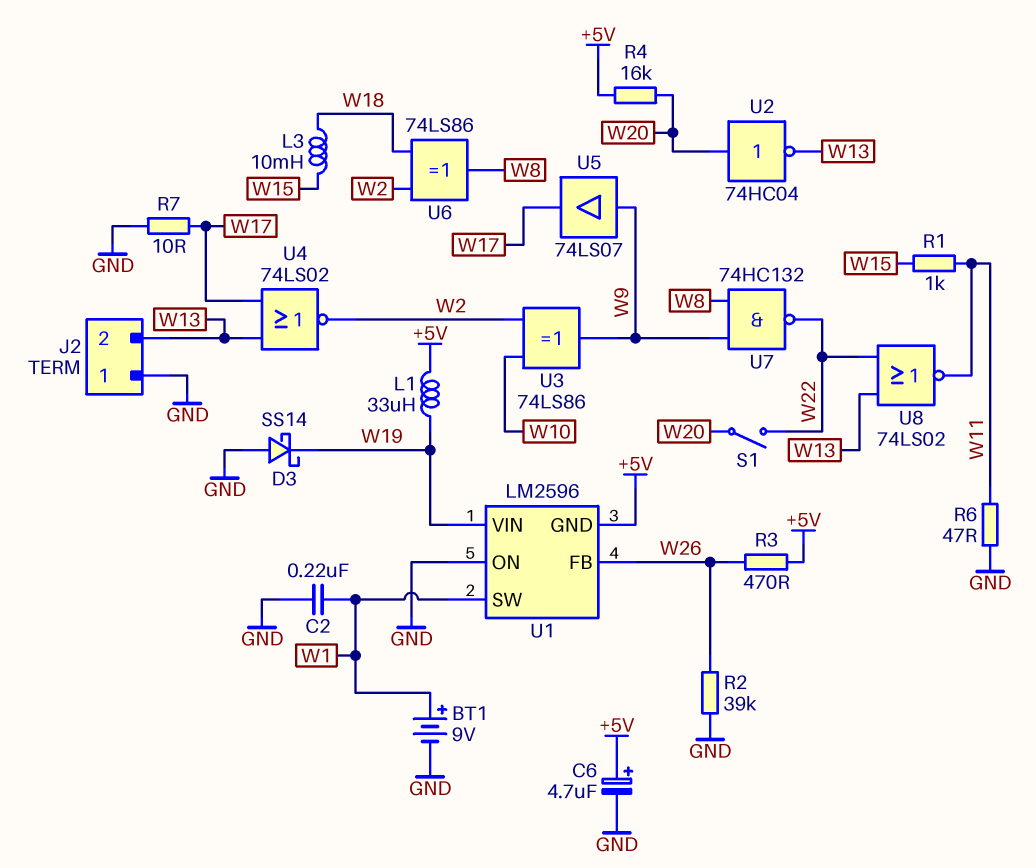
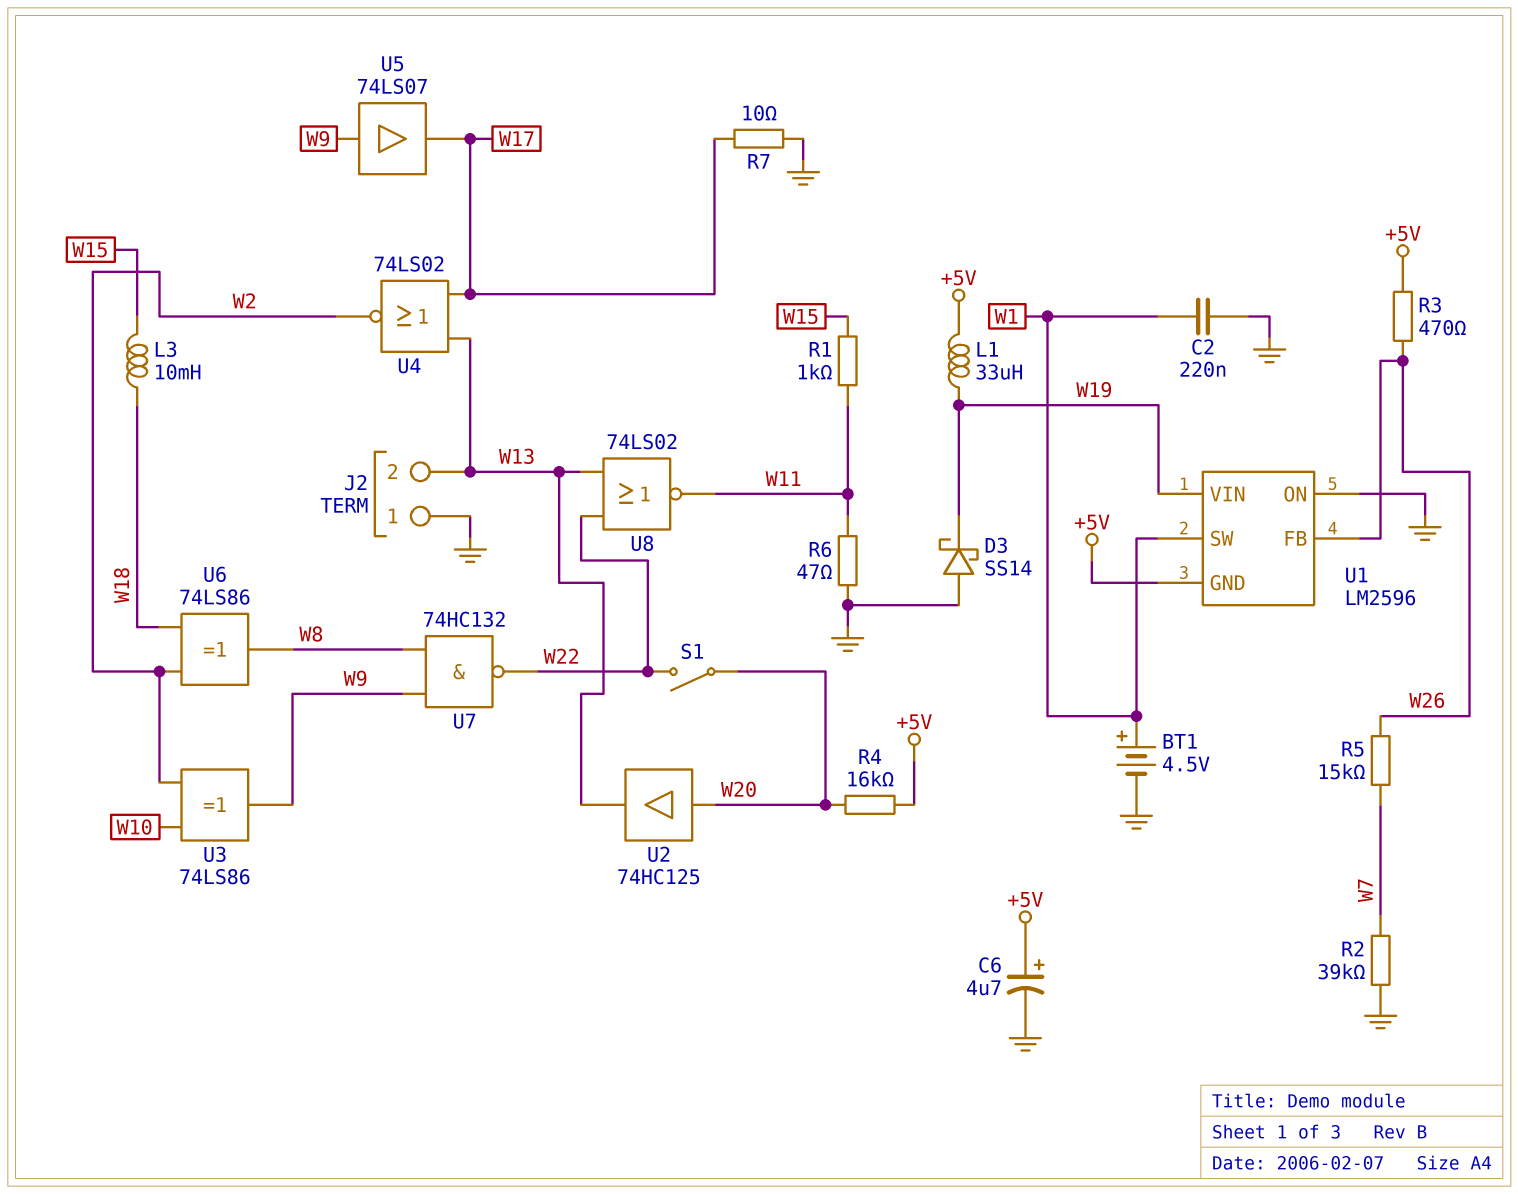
BT1: 9V (plus W1, minus GND) -> 4.5V (plus W1, minus GND)
R2: 39k (GND, W26) -> 39k (GND, W7)
R5: none -> 15k (W7, W26)
U2: NOT 74HC04 (in W20, out W13) -> buffer 74HC125 (in W20, out W13)

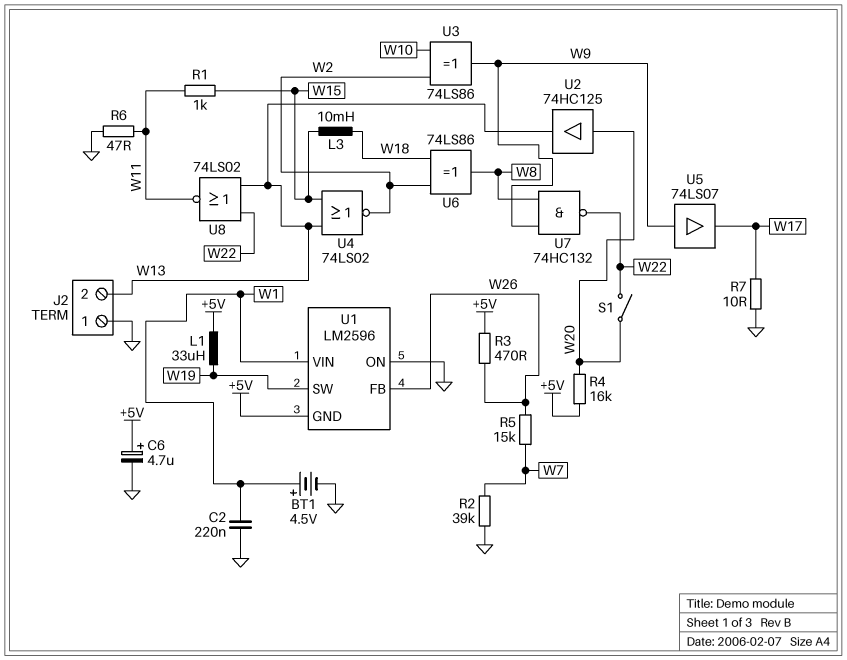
D3: schottky SS14 (A GND, K W19) -> none
U1 pin SW: W1 -> W19
U1 pin VIN: W19 -> W1
U4: NOR 74LS02 (in W13, in W17, out W2) -> NOR 74LS02 (in W13, in W15, out W2)

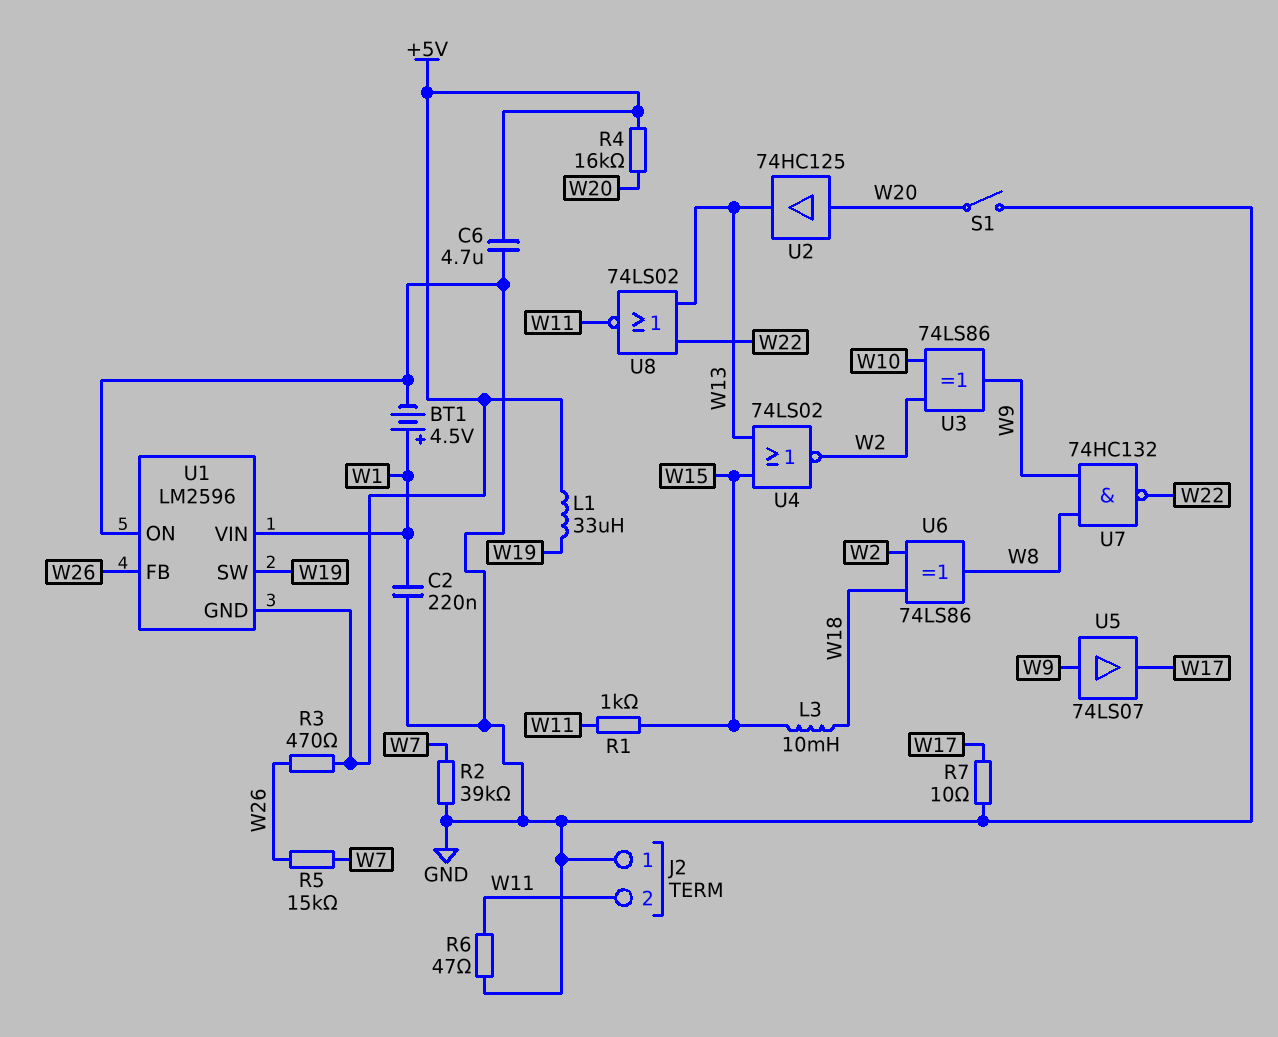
C6: 4.7uF (plus +5V, minus GND) -> 4.7uF (+5V, GND)
J2 pin 2: W13 -> W11
S1: switch (W20, W22) -> switch (GND, W20)

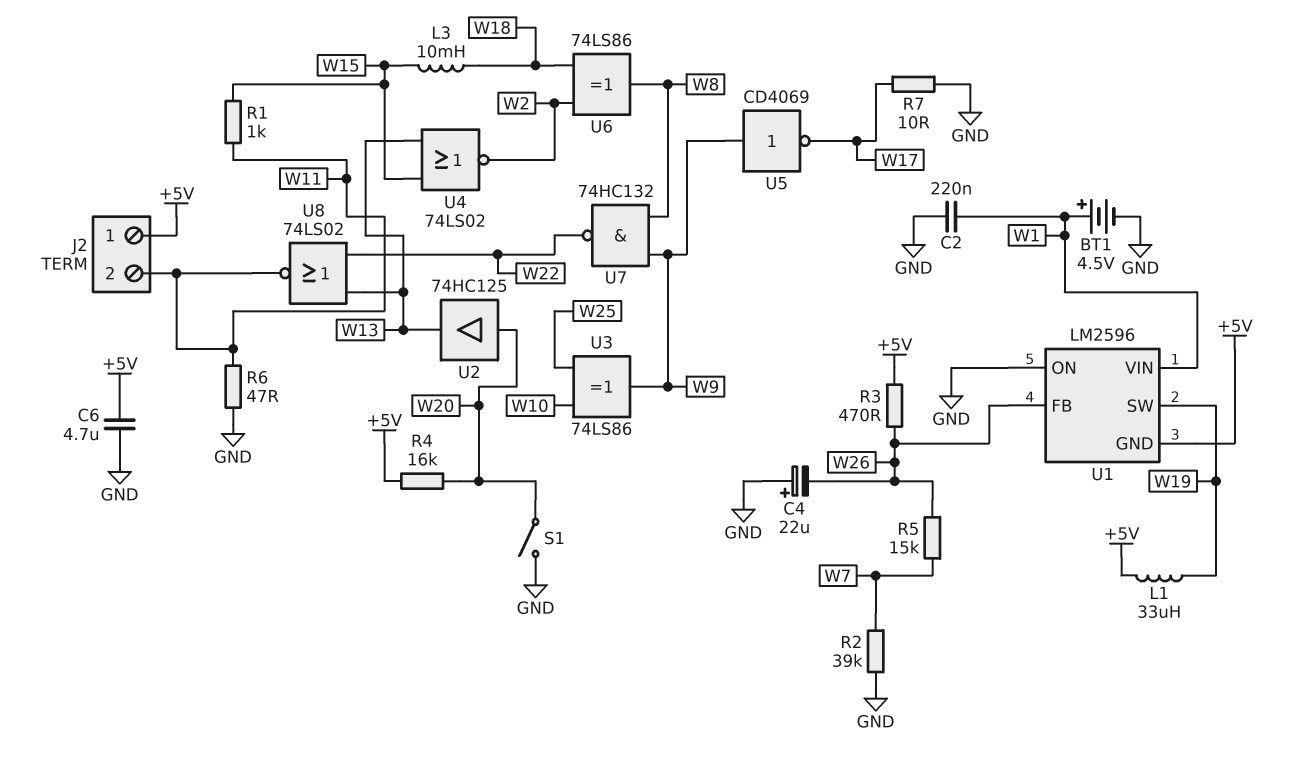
C4: none -> 22uF (plus GND, minus W26)
J2 pin 1: GND -> +5V
U3: XOR 74LS86 (in W2, in W10, out W9) -> XOR 74LS86 (in W10, in W25, out W9)
U5: buffer 74LS07 (in W9, out W17) -> NOT CD4069 (in W9, out W17)

